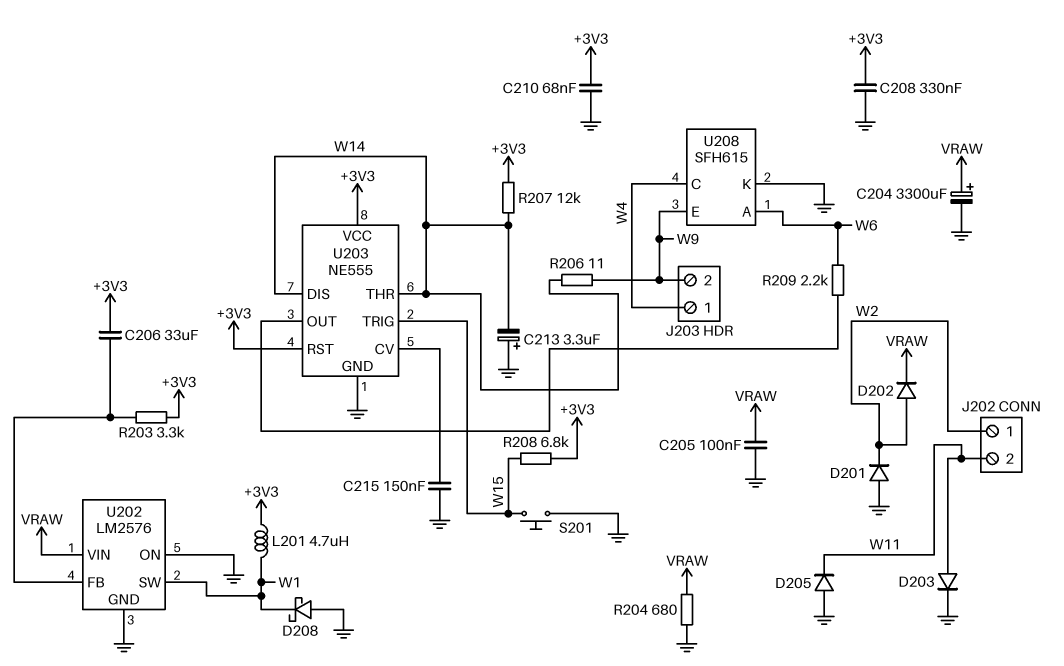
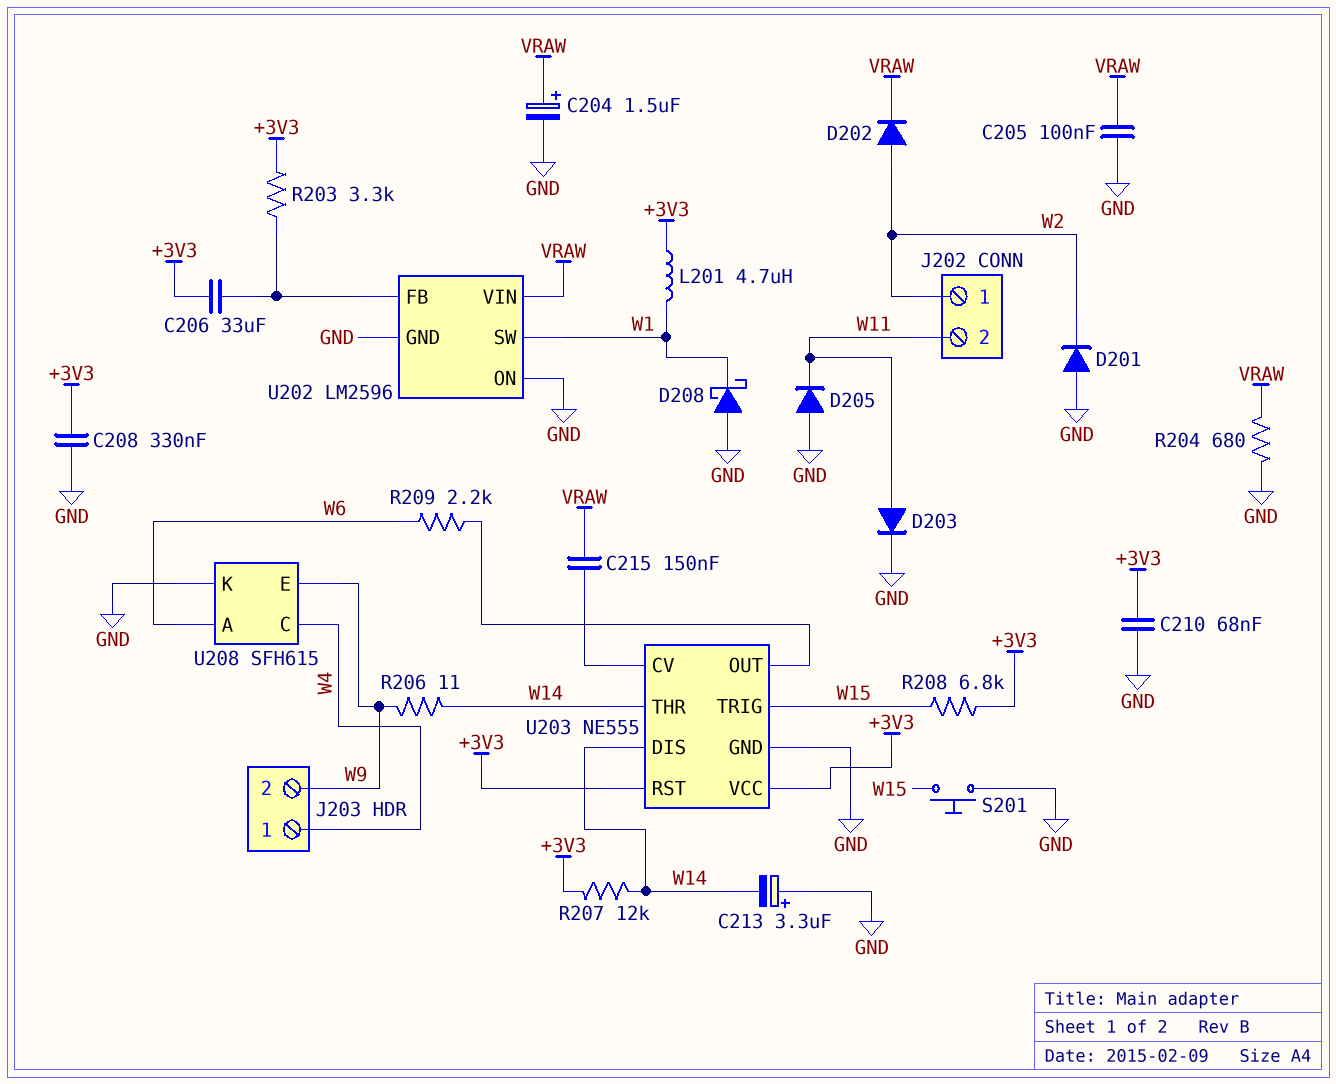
C204: 3300uF (plus VRAW, minus GND) -> 1.5uF (plus VRAW, minus GND)
C215: 150nF (GND, U203/CV) -> 150nF (U203/CV, VRAW)
U202: LM2576 -> LM2596

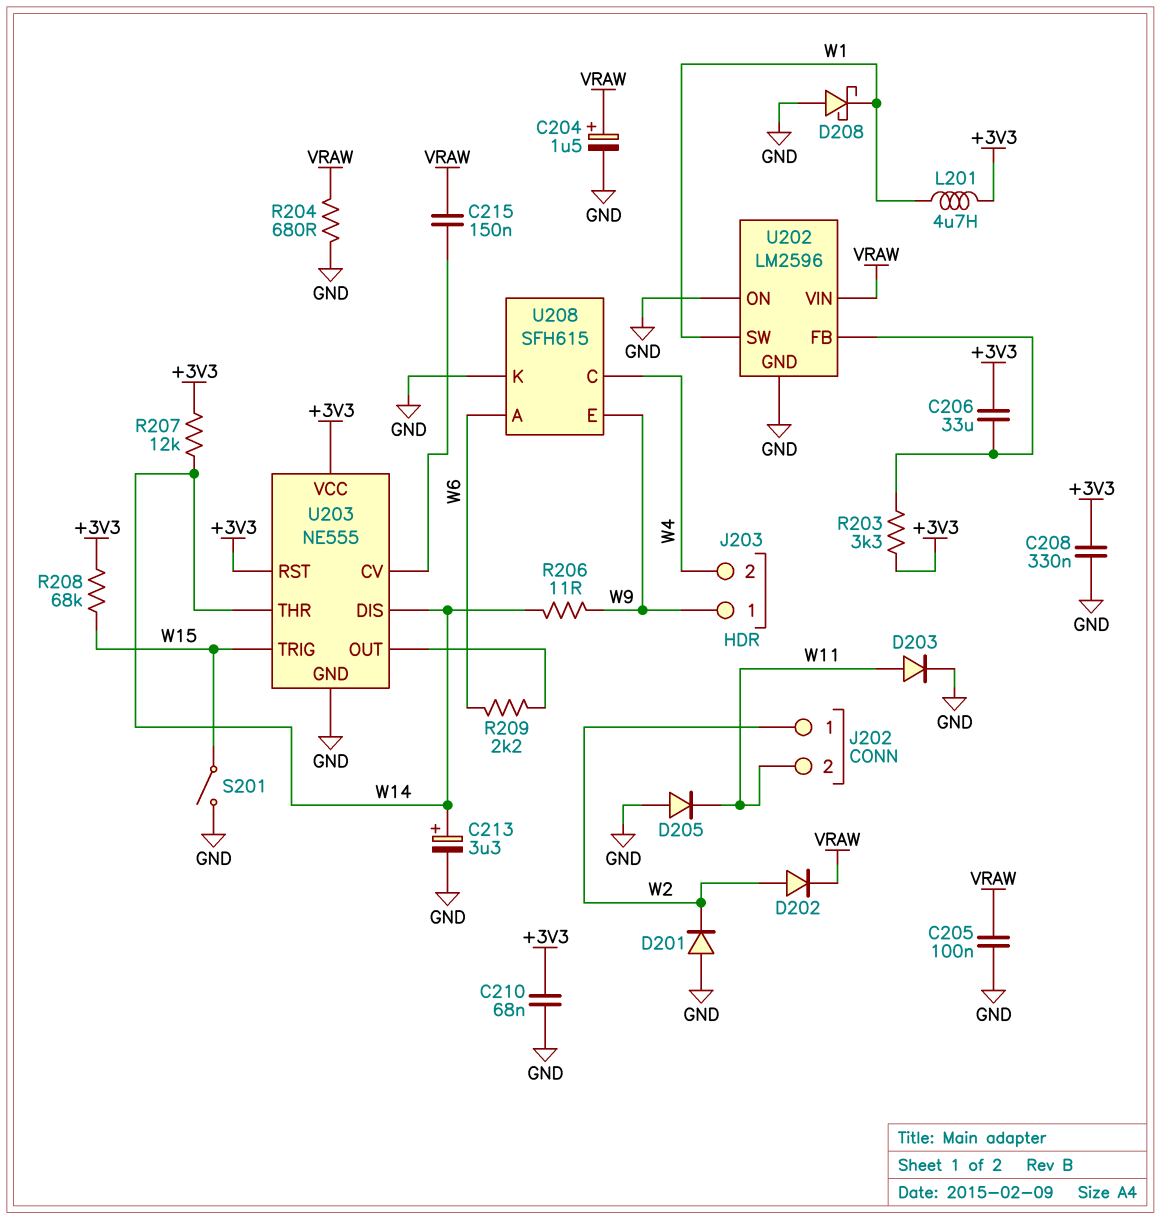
C213: 3.3uF (plus GND, minus W14) -> 3.3uF (plus W14, minus GND)
J203 pin 1: W4 -> W9
J203 pin 2: W9 -> W4
R208: 6.8k (+3V3, W15) -> 68k (+3V3, W15)
S201: button (GND, W15) -> switch (GND, W15)

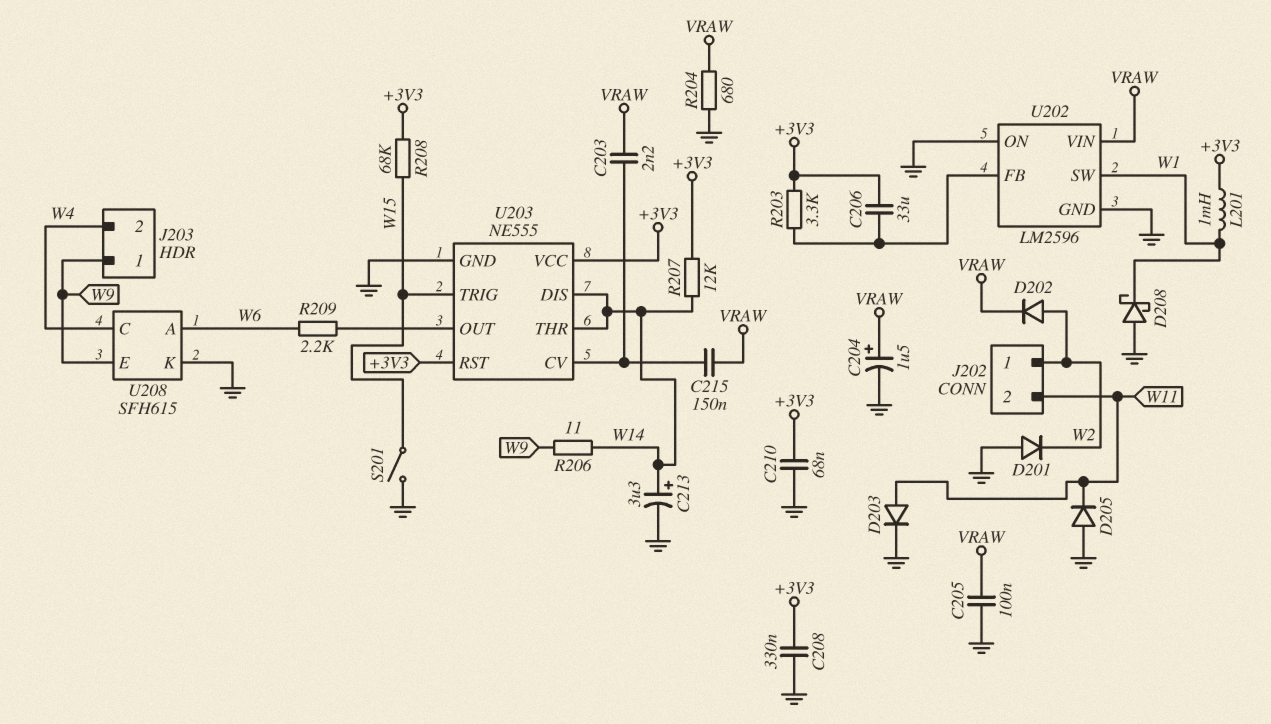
C203: none -> 2.2nF (U203/CV, VRAW)
L201: 4.7uH (+3V3, W1) -> 1mH (+3V3, W1)

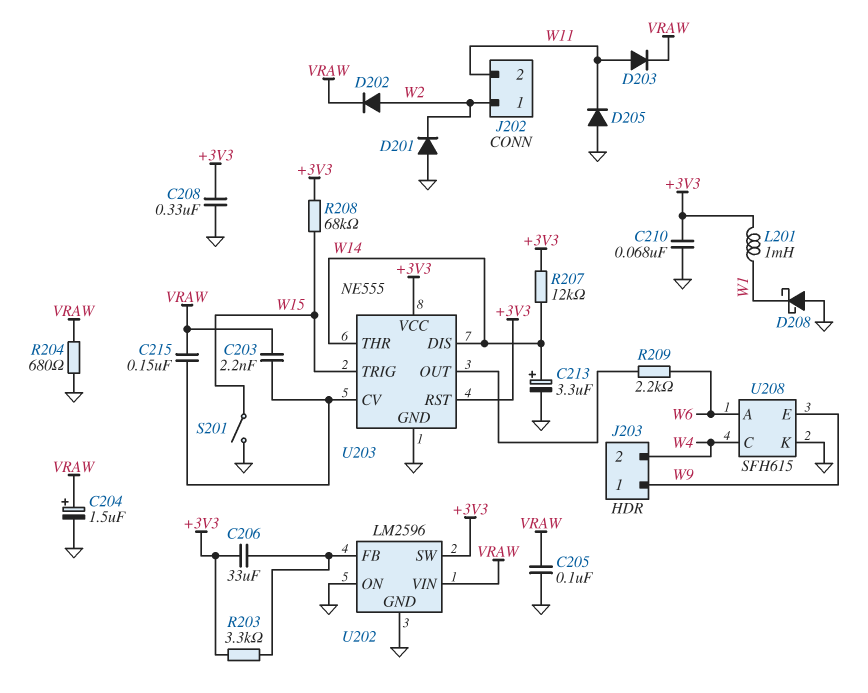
D203: diode (A W11, K GND) -> diode (A W11, K VRAW)
R206: 11 (W9, W14) -> none
U202 pin SW: W1 -> +3V3

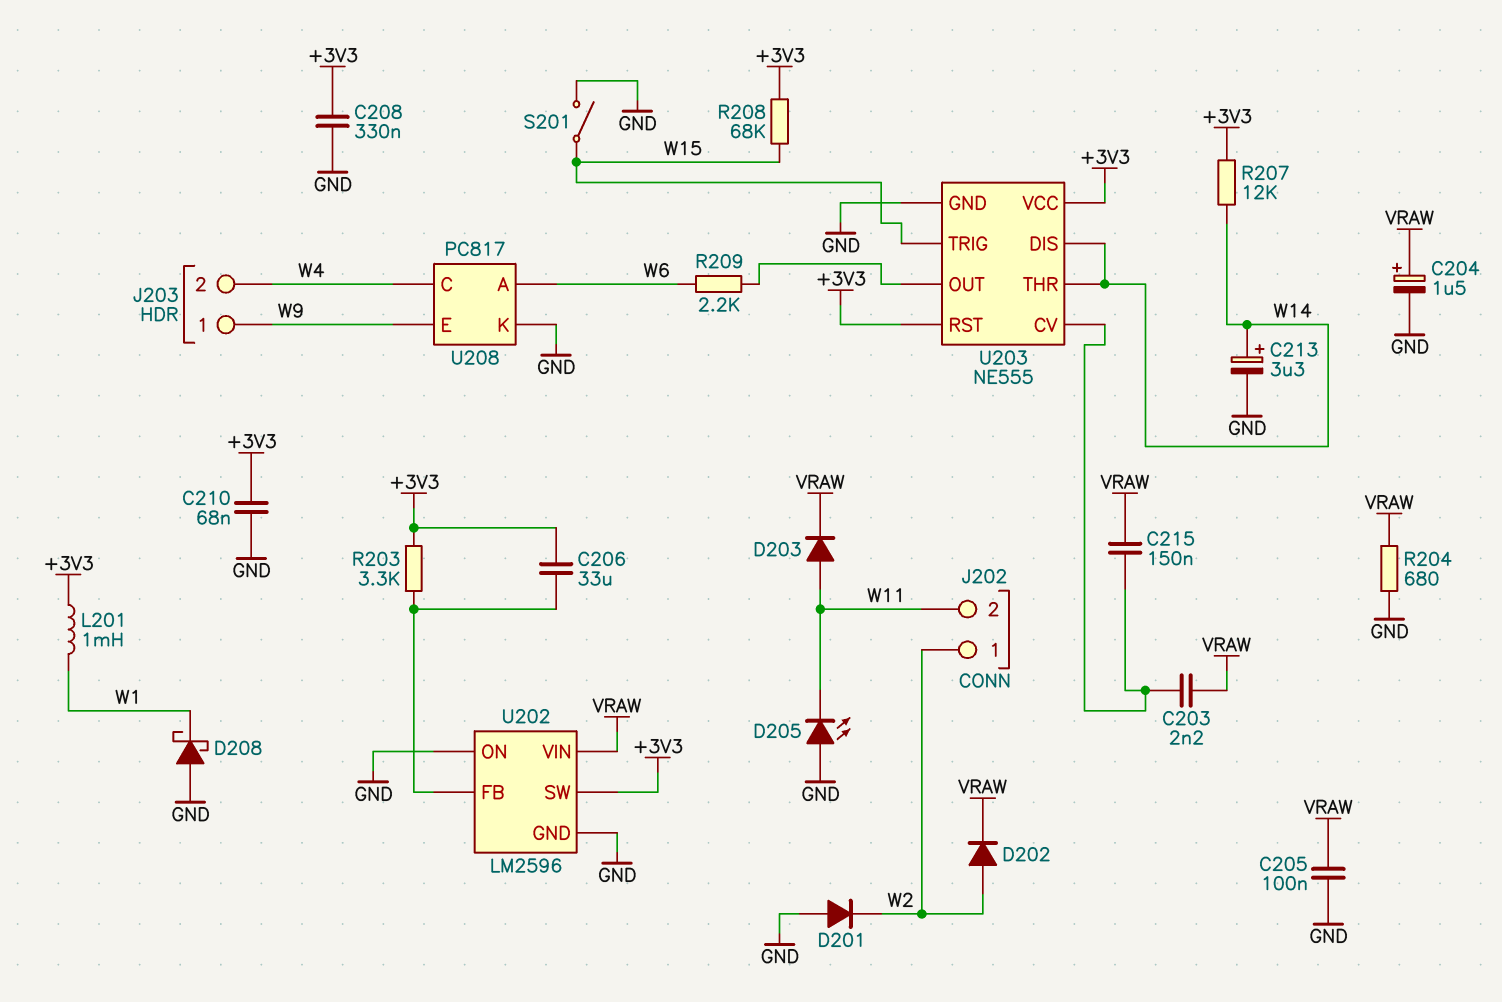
D205: diode (A GND, K W11) -> LED (A GND, K W11)
U208: SFH615 -> PC817

